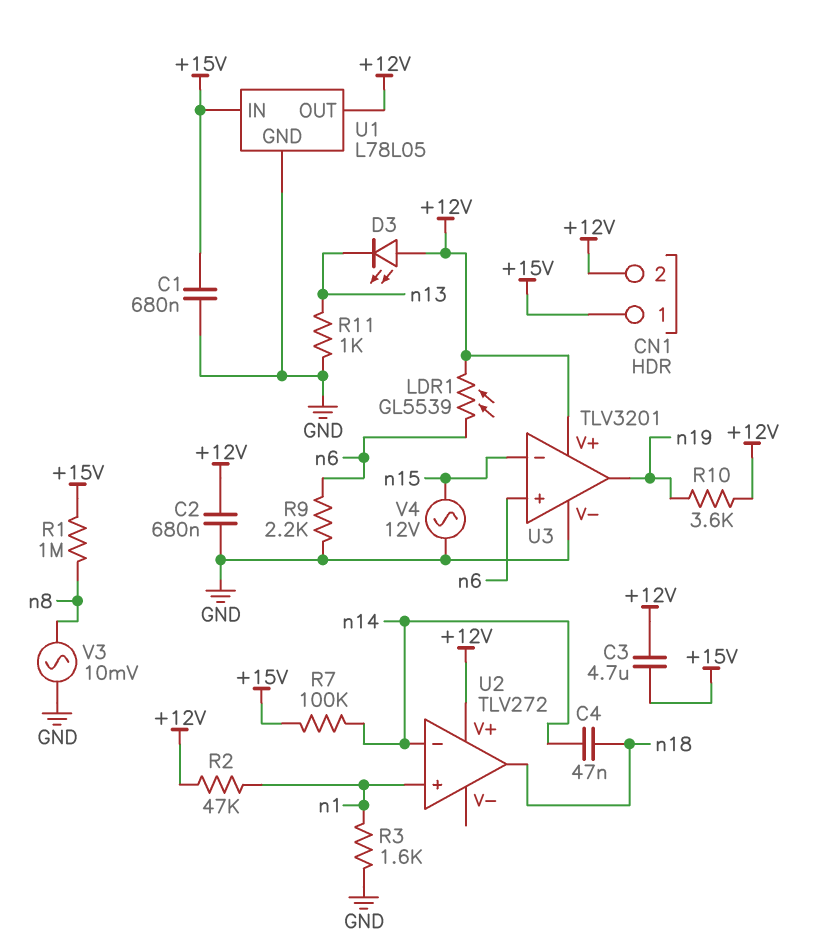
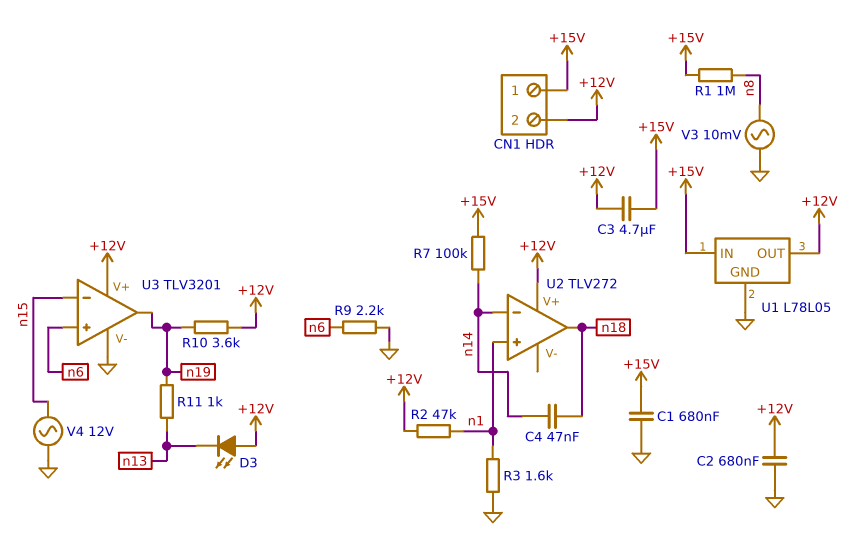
LDR1: GL5539 (+12V, n6) -> none
R11: 1k (GND, n13) -> 1k (n13, n19)

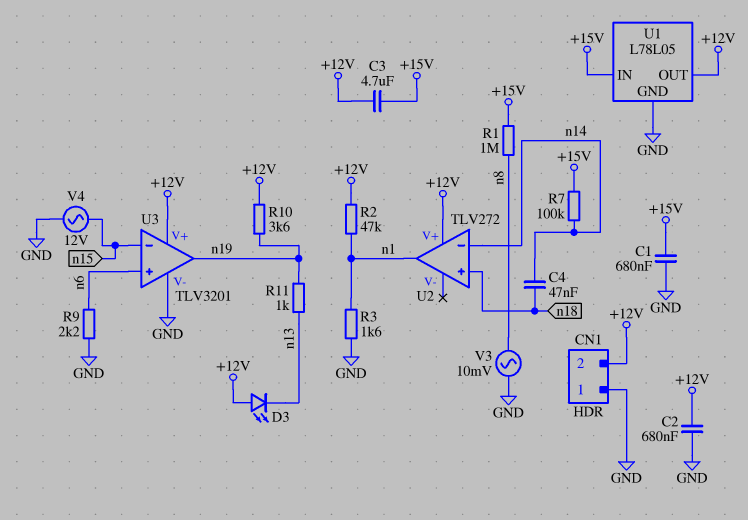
CN1 pin 1: +15V -> GND
U2 pin in+: n1 -> n18
U2 pin out: n18 -> n1

